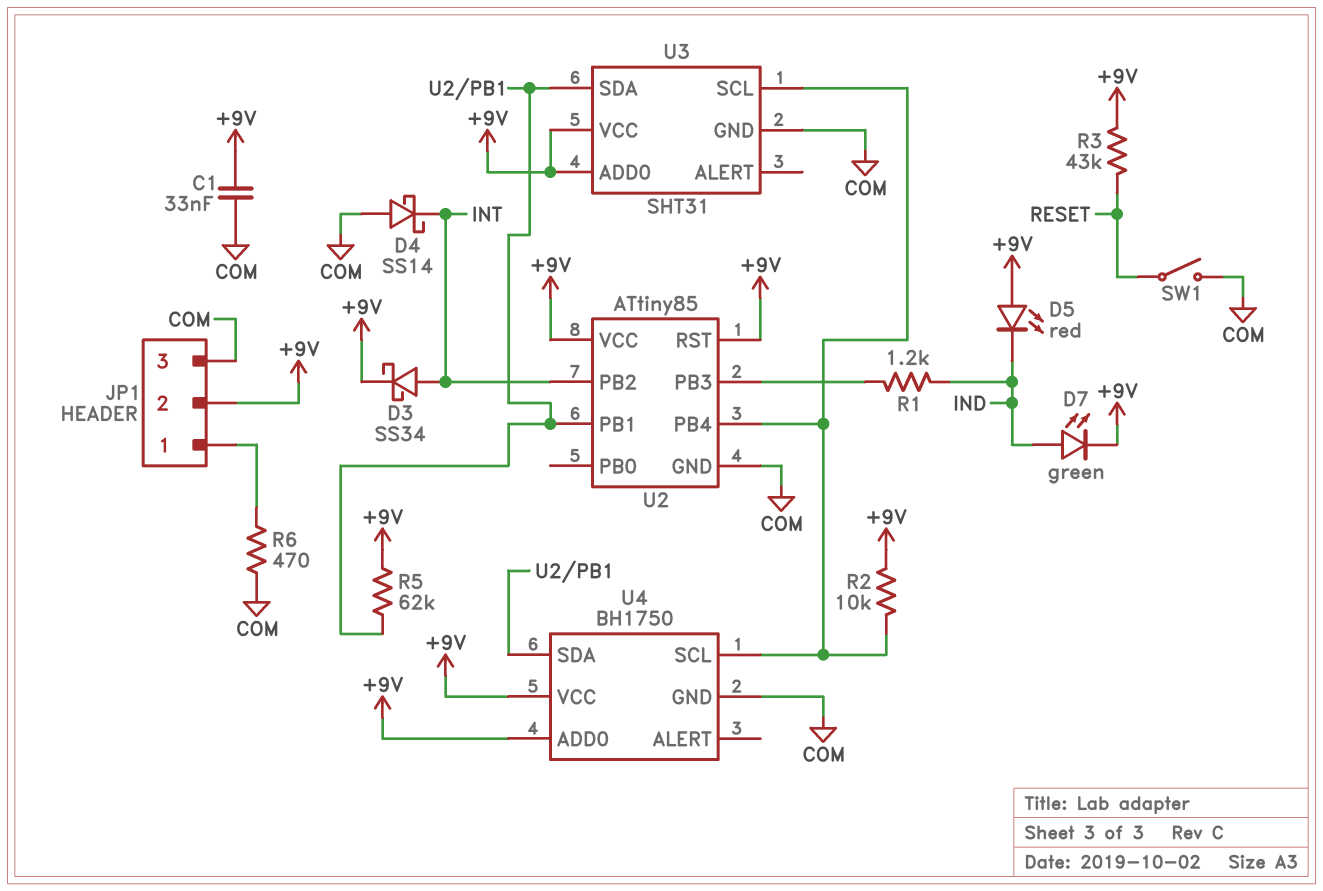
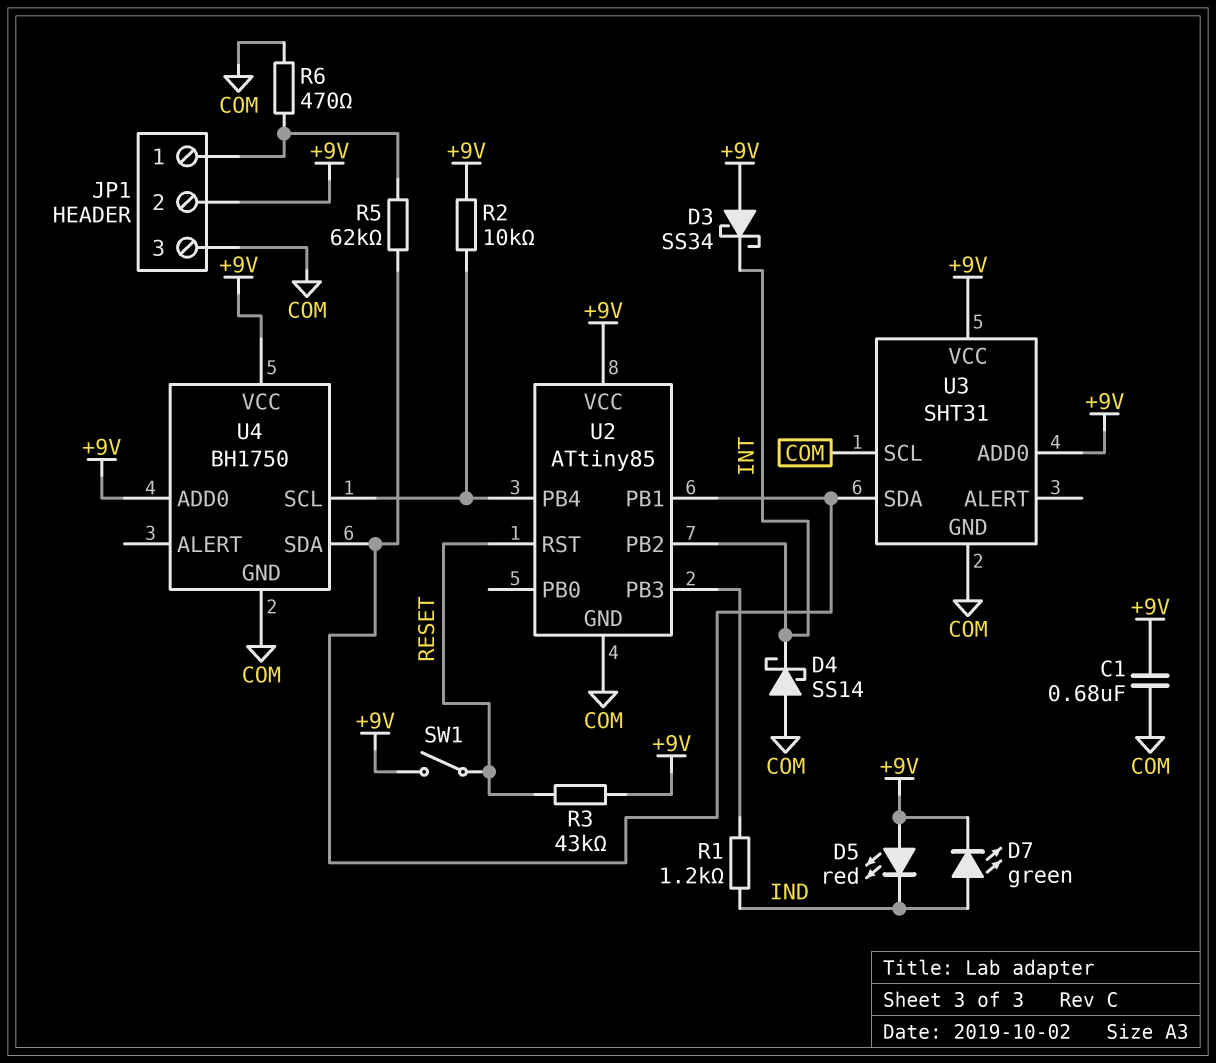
C1: 33nF (+9V, COM) -> 680nF (+9V, COM)
D3: schottky SS34 (A INT, K +9V) -> schottky SS34 (A +9V, K INT)
R5: 62k (+9V, U2/PB1) -> 62k (JP1/1, U2/PB1)
SW1: switch (COM, RESET) -> switch (+9V, RESET)
U2 pin RST: +9V -> RESET
U3 pin SCL: U2/PB4 -> COM

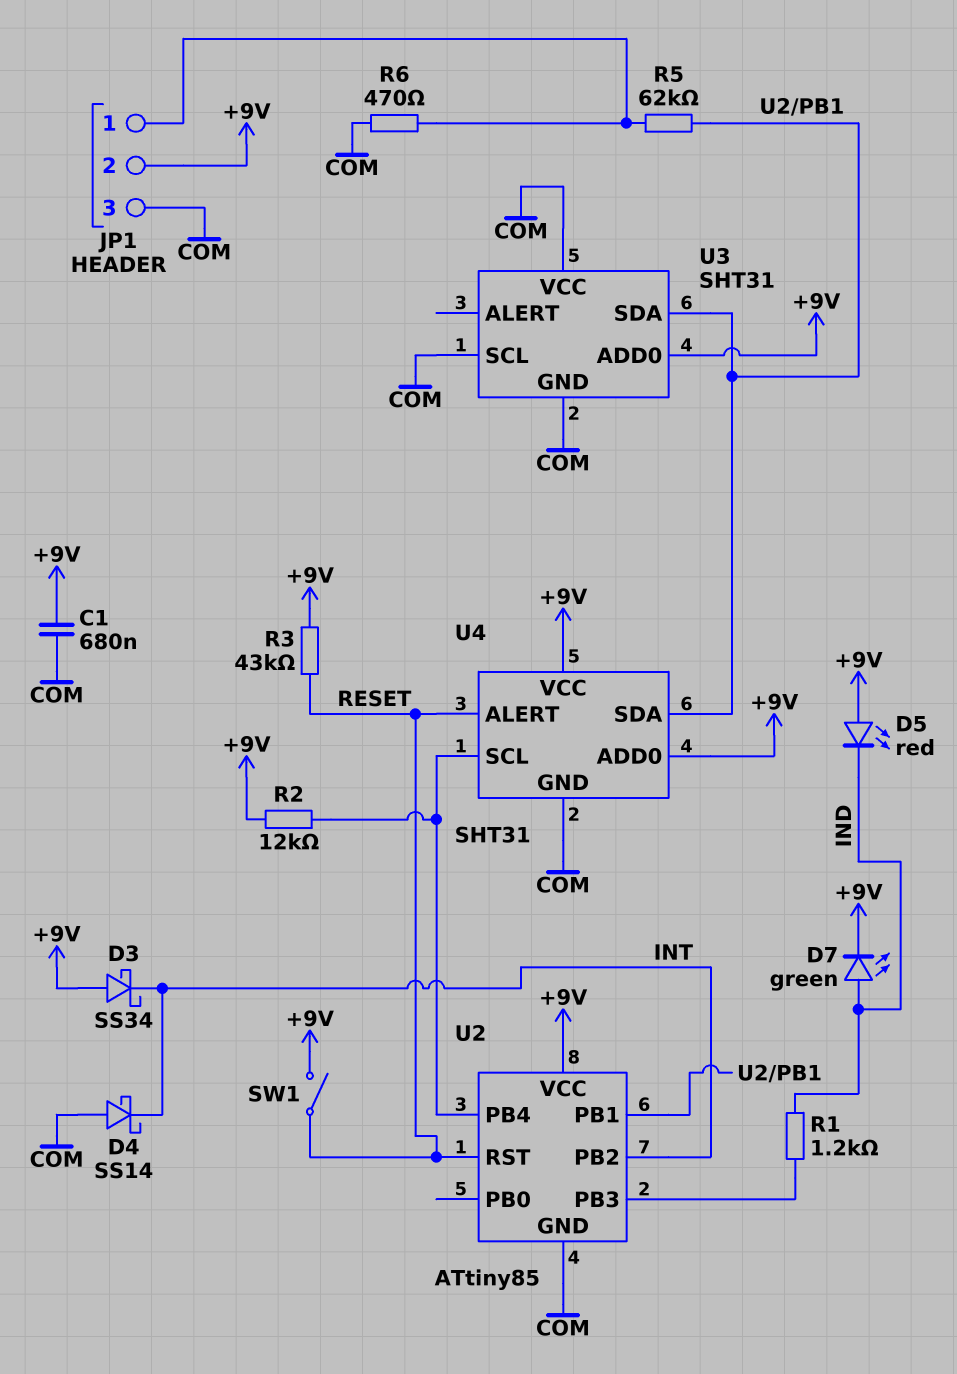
R2: 10k (+9V, U2/PB4) -> 12k (+9V, U2/PB4)
U3 pin VCC: +9V -> COM
U4: BH1750 -> SHT31
U4 pin ALERT: none -> RESET

